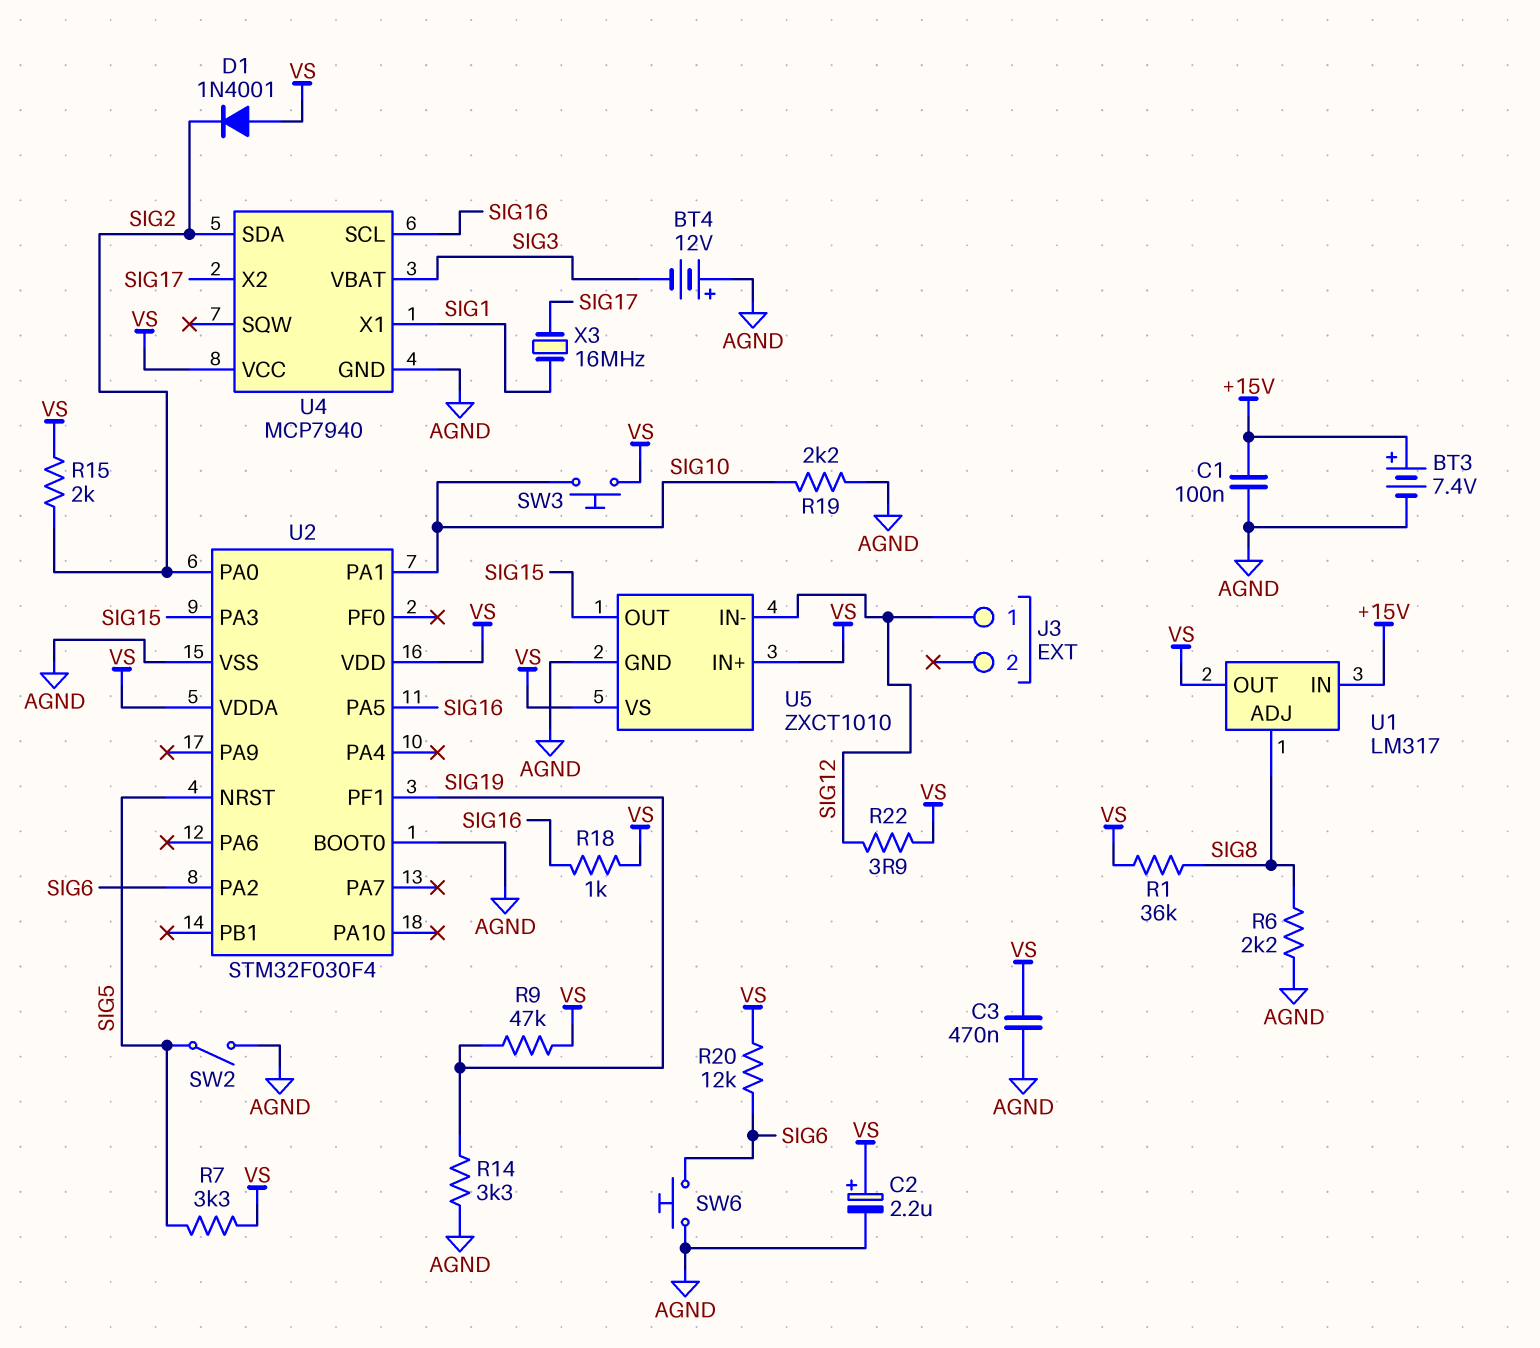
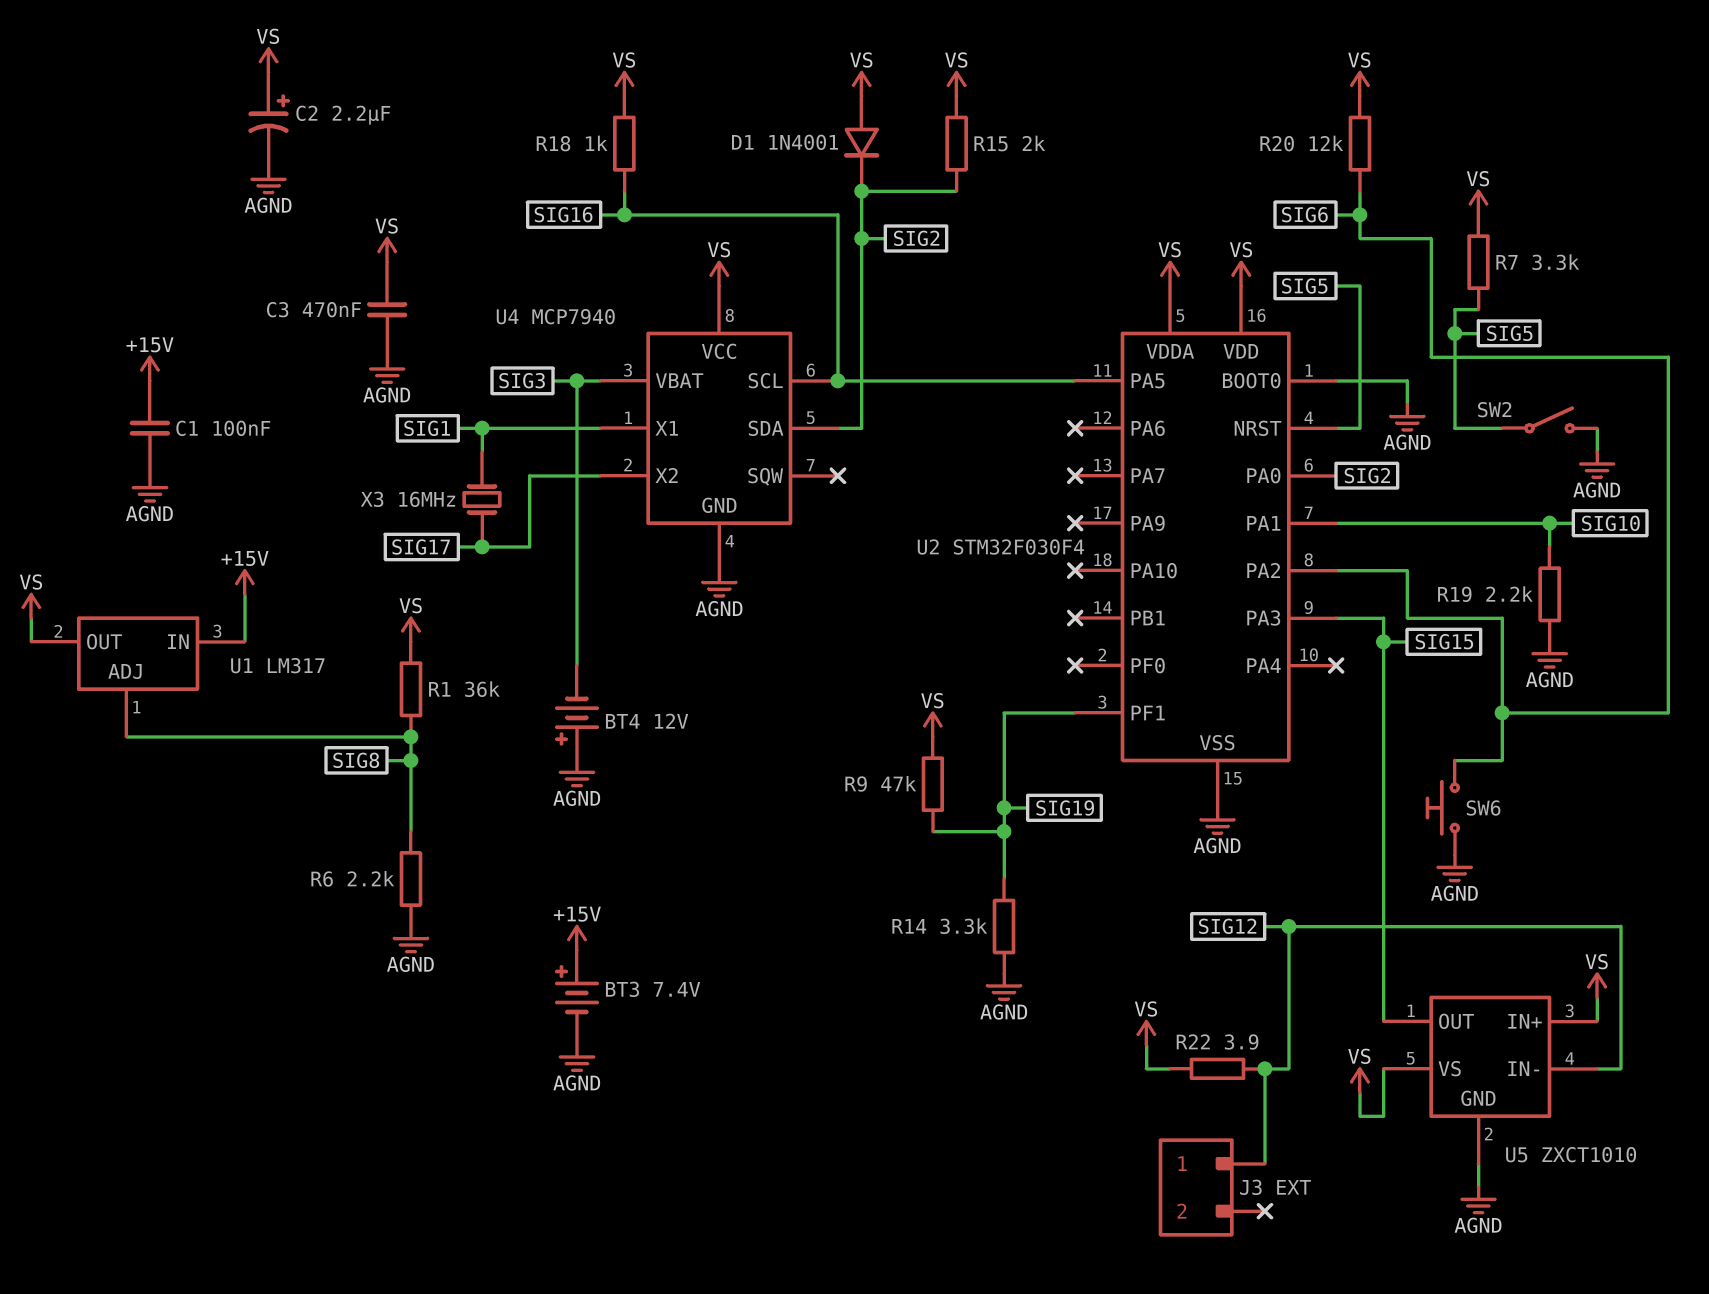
SW3: button (SIG10, VS) -> none

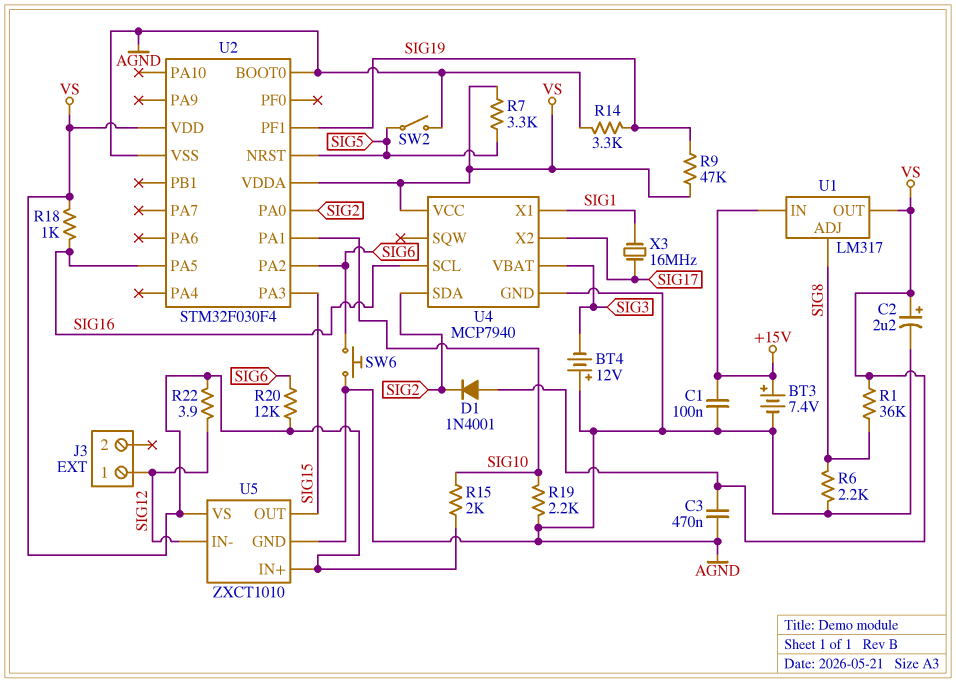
R15: 2k (SIG2, VS) -> 2k (SIG10, VS)

